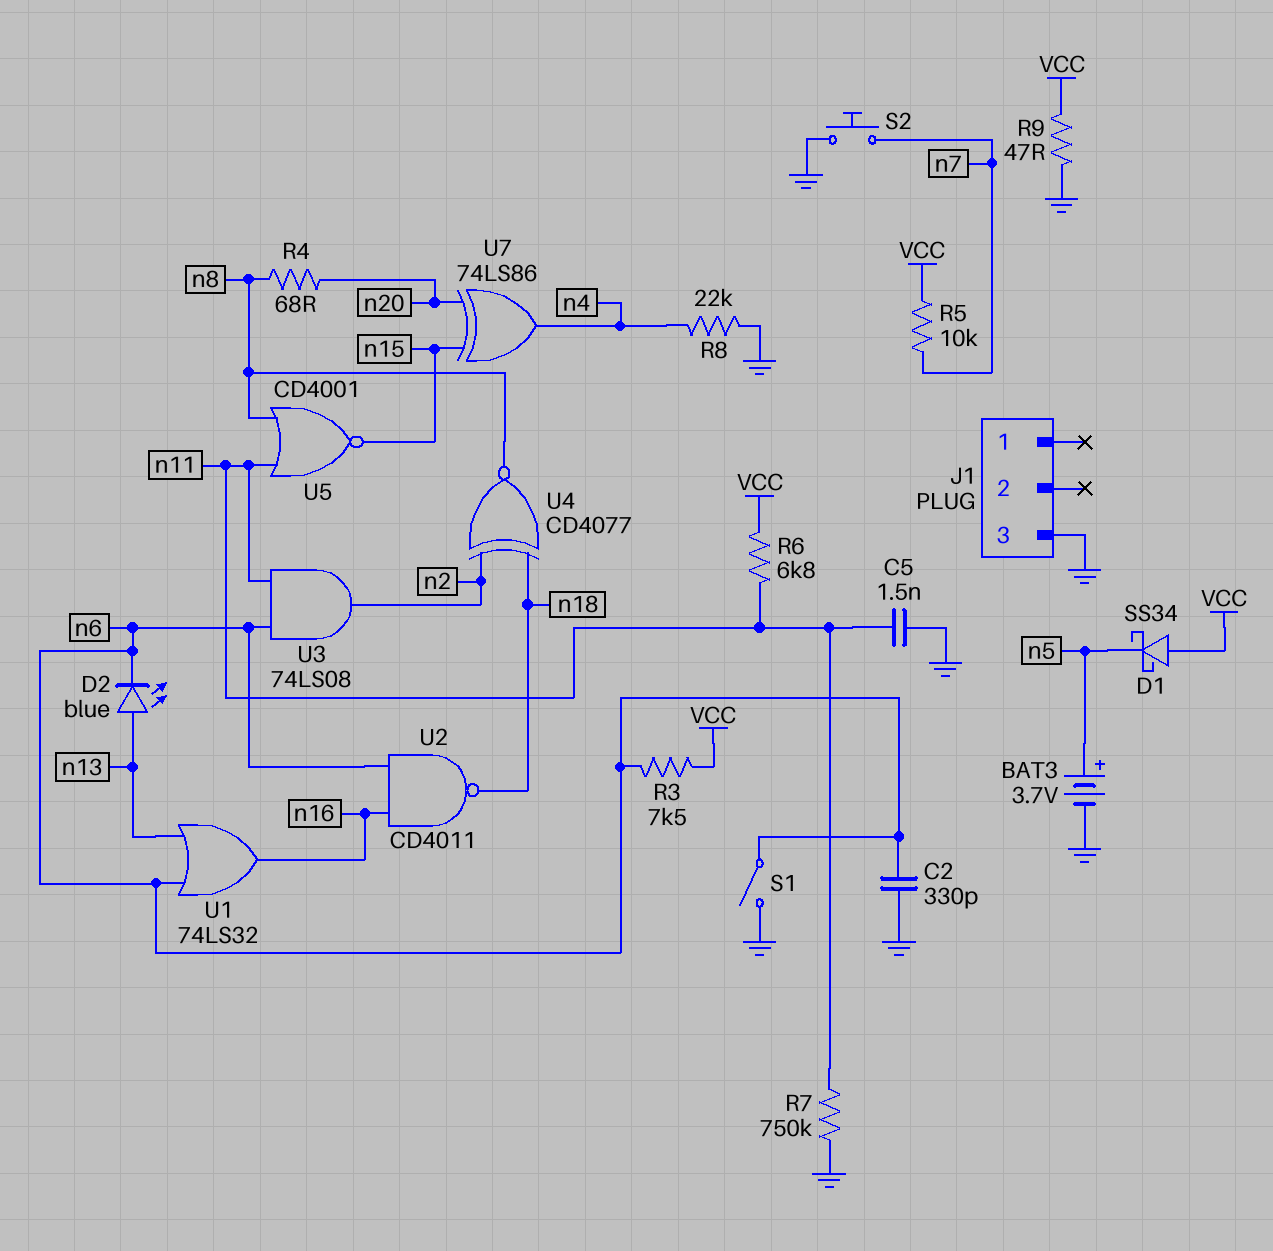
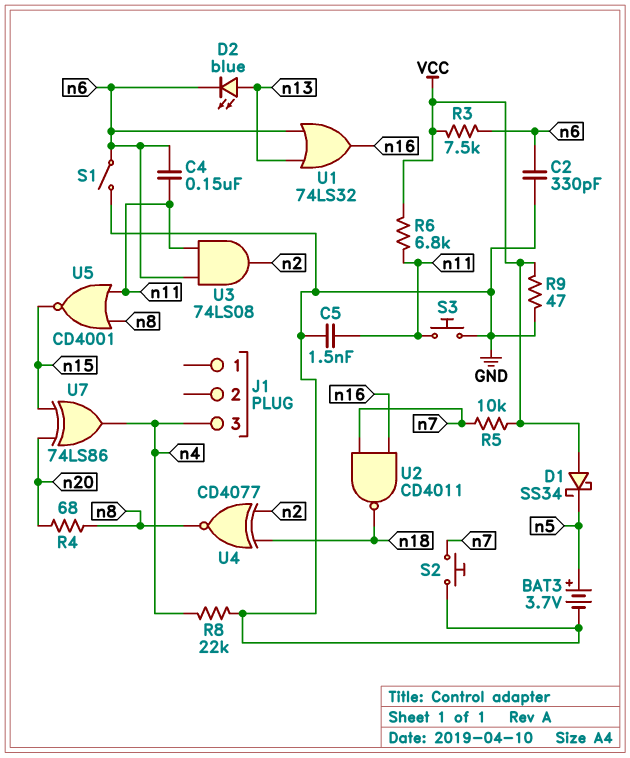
C4: none -> 150nF (n6, n11)
J1 pin 3: GND -> n4
R7: 750k (GND, n11) -> none
S3: none -> button (GND, n11)
U2: NAND CD4011 (in n6, in n16, out n18) -> NAND CD4011 (in n7, in n16, out n18)

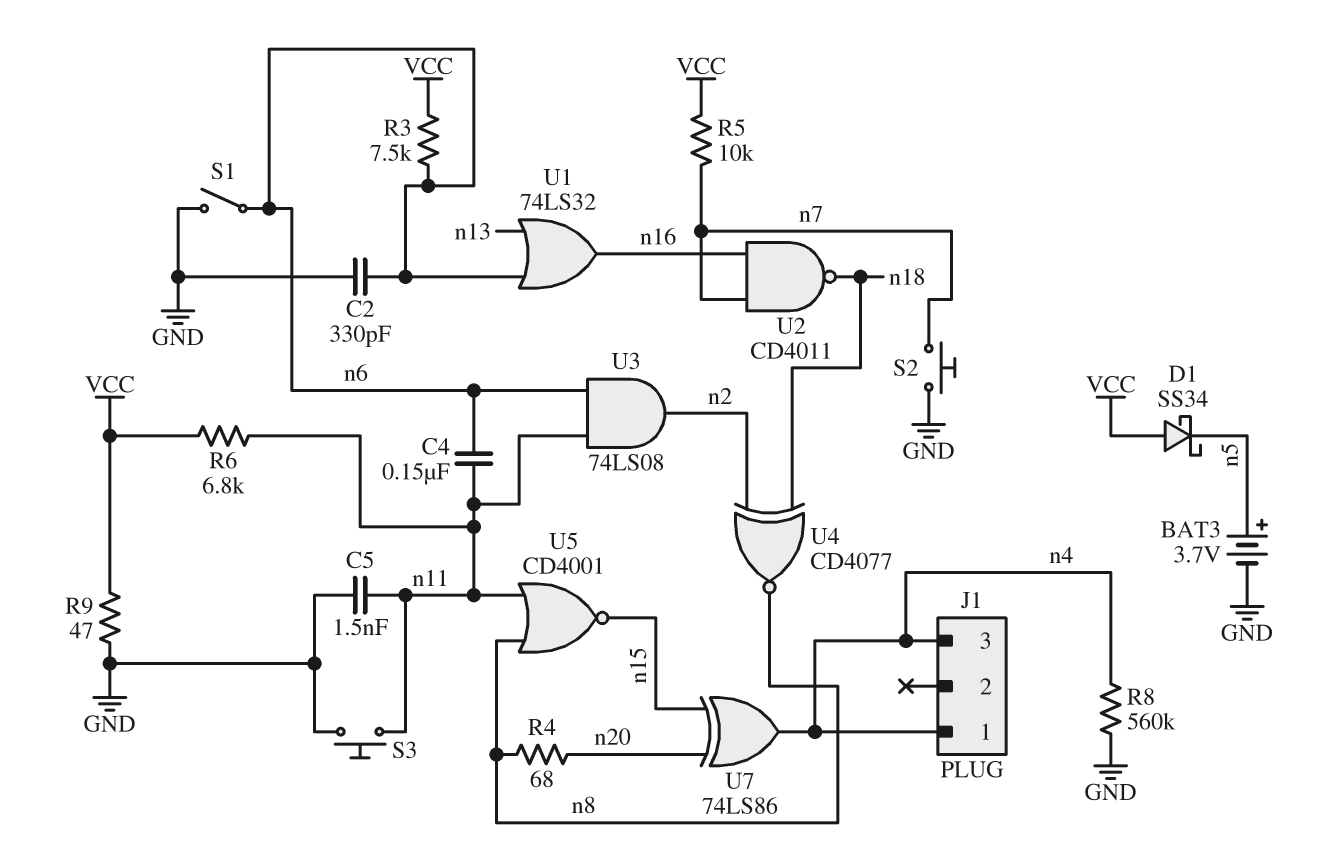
D2: LED blue (A n13, K n6) -> none
J1 pin 1: none -> n4
R8: 22k (GND, n4) -> 560k (GND, n4)

